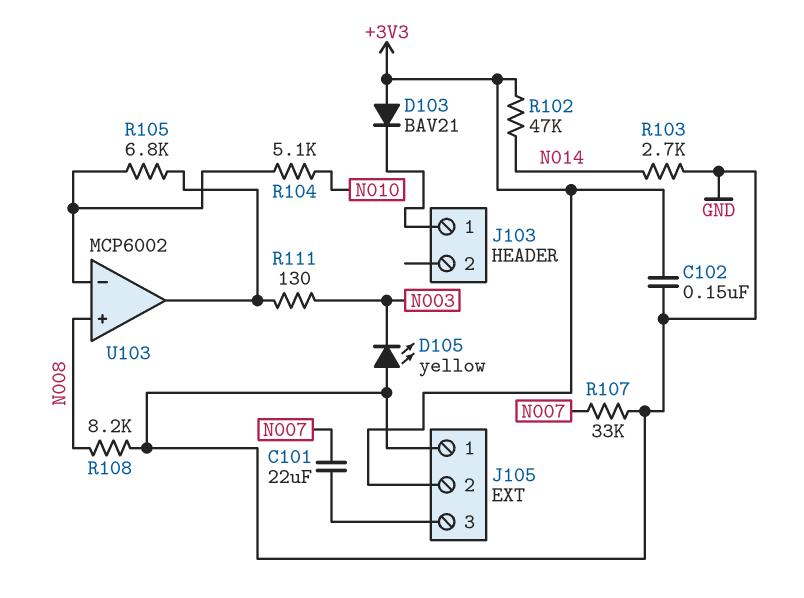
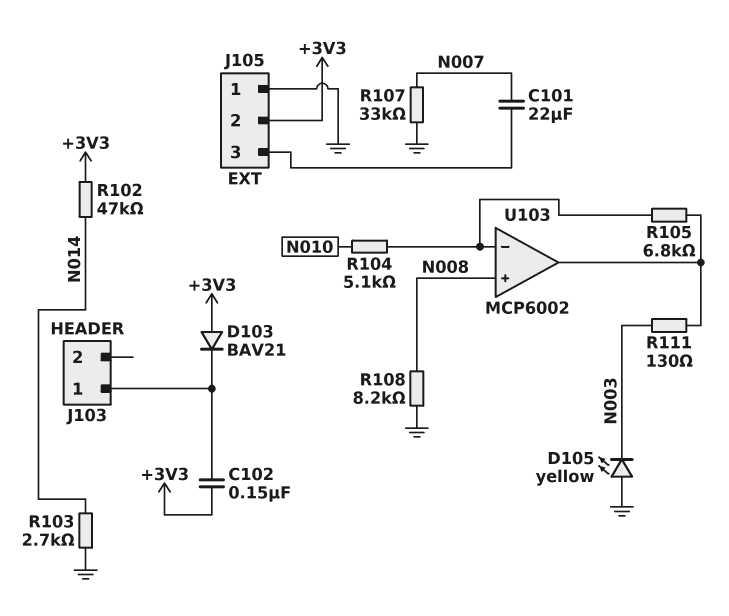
C102: 150nF (+3V3, GND) -> 150nF (+3V3, J103/1)

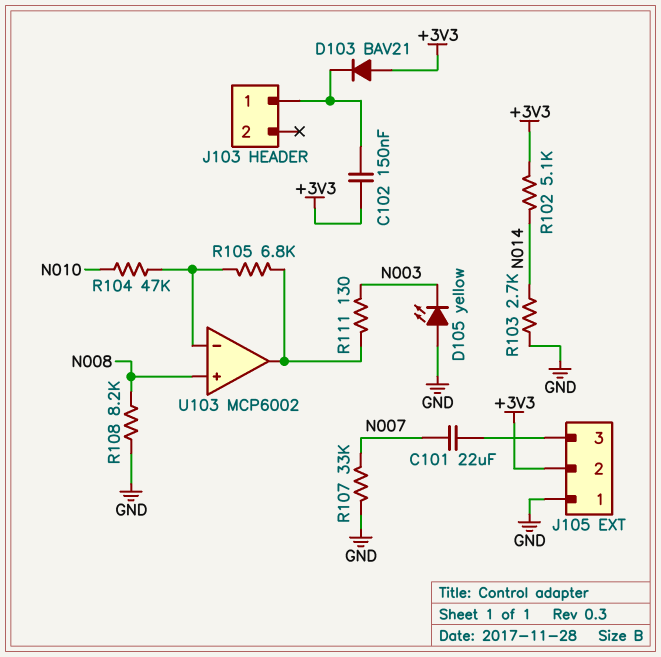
R102: 47k (+3V3, N014) -> 5.1k (+3V3, N014)
R104: 5.1k (N010, U103/in-) -> 47k (N010, U103/in-)

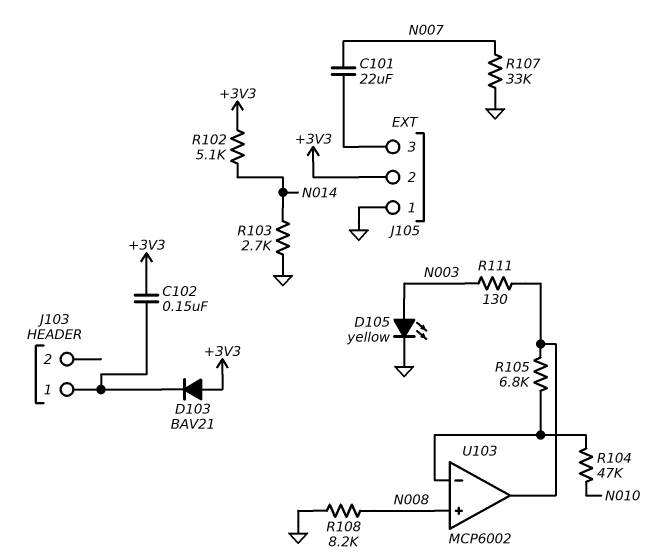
D105: LED yellow (A GND, K N003) -> LED yellow (A N003, K GND)

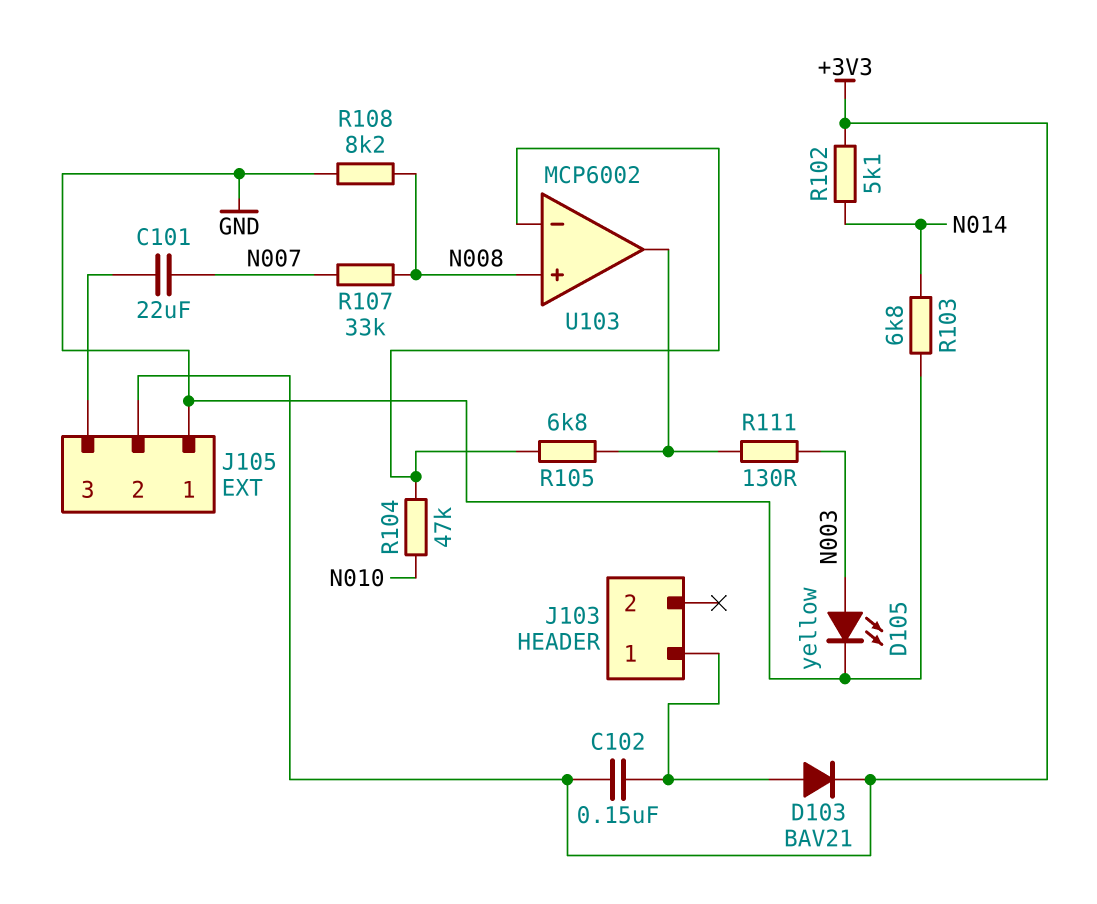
D103: diode BAV21 (A +3V3, K J103/1) -> diode BAV21 (A J103/1, K +3V3)
R103: 2.7k (GND, N014) -> 6.8k (GND, N014)
R107: 33k (GND, N007) -> 33k (N007, N008)

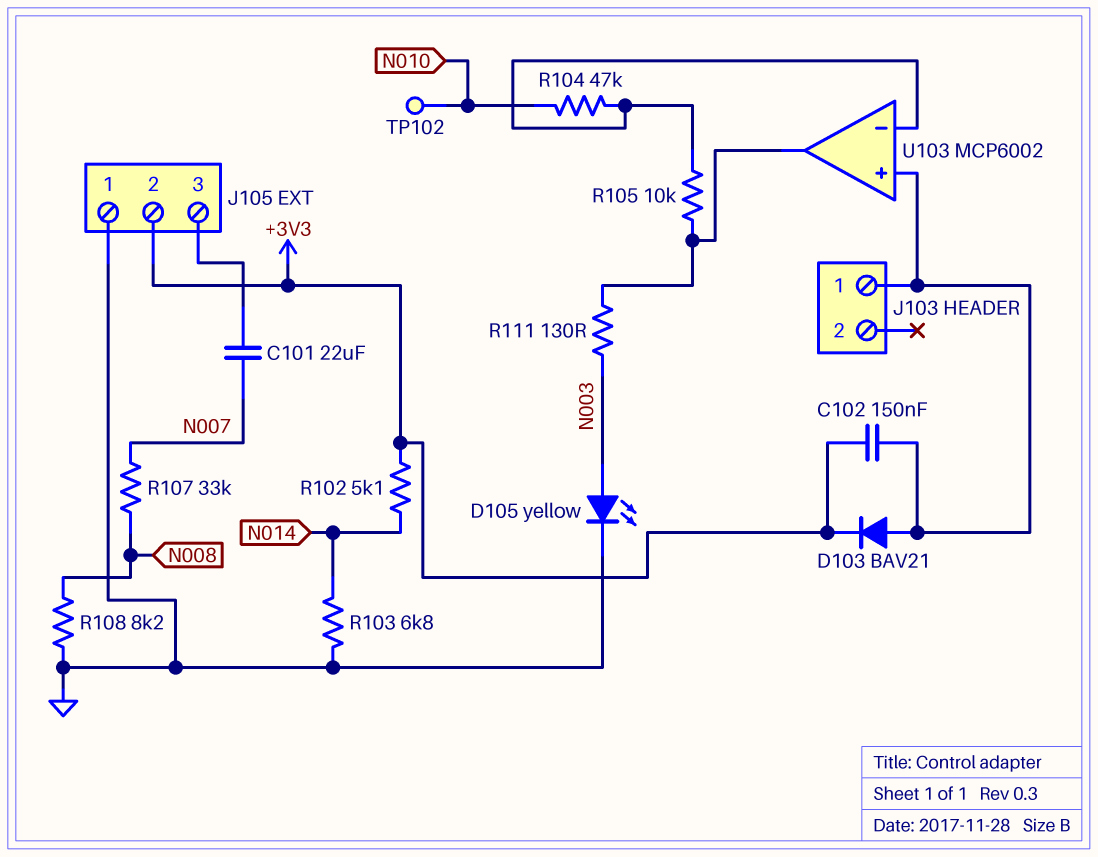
R105: 6.8k (U103/in-, U103/out) -> 10k (U103/in-, U103/out)
TP102: none -> test point (N010)
U103 pin in+: N008 -> J103/1

